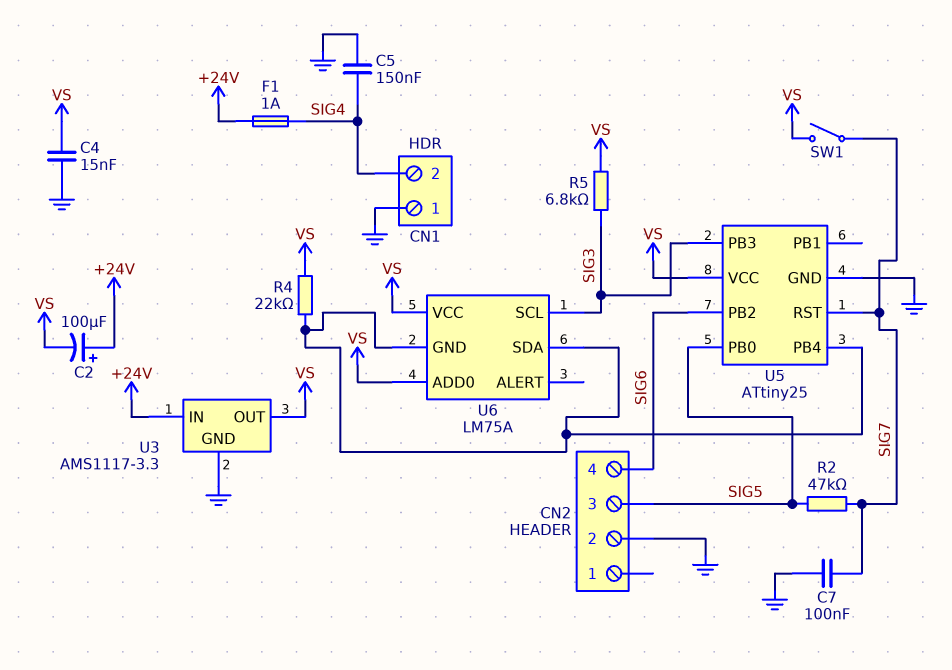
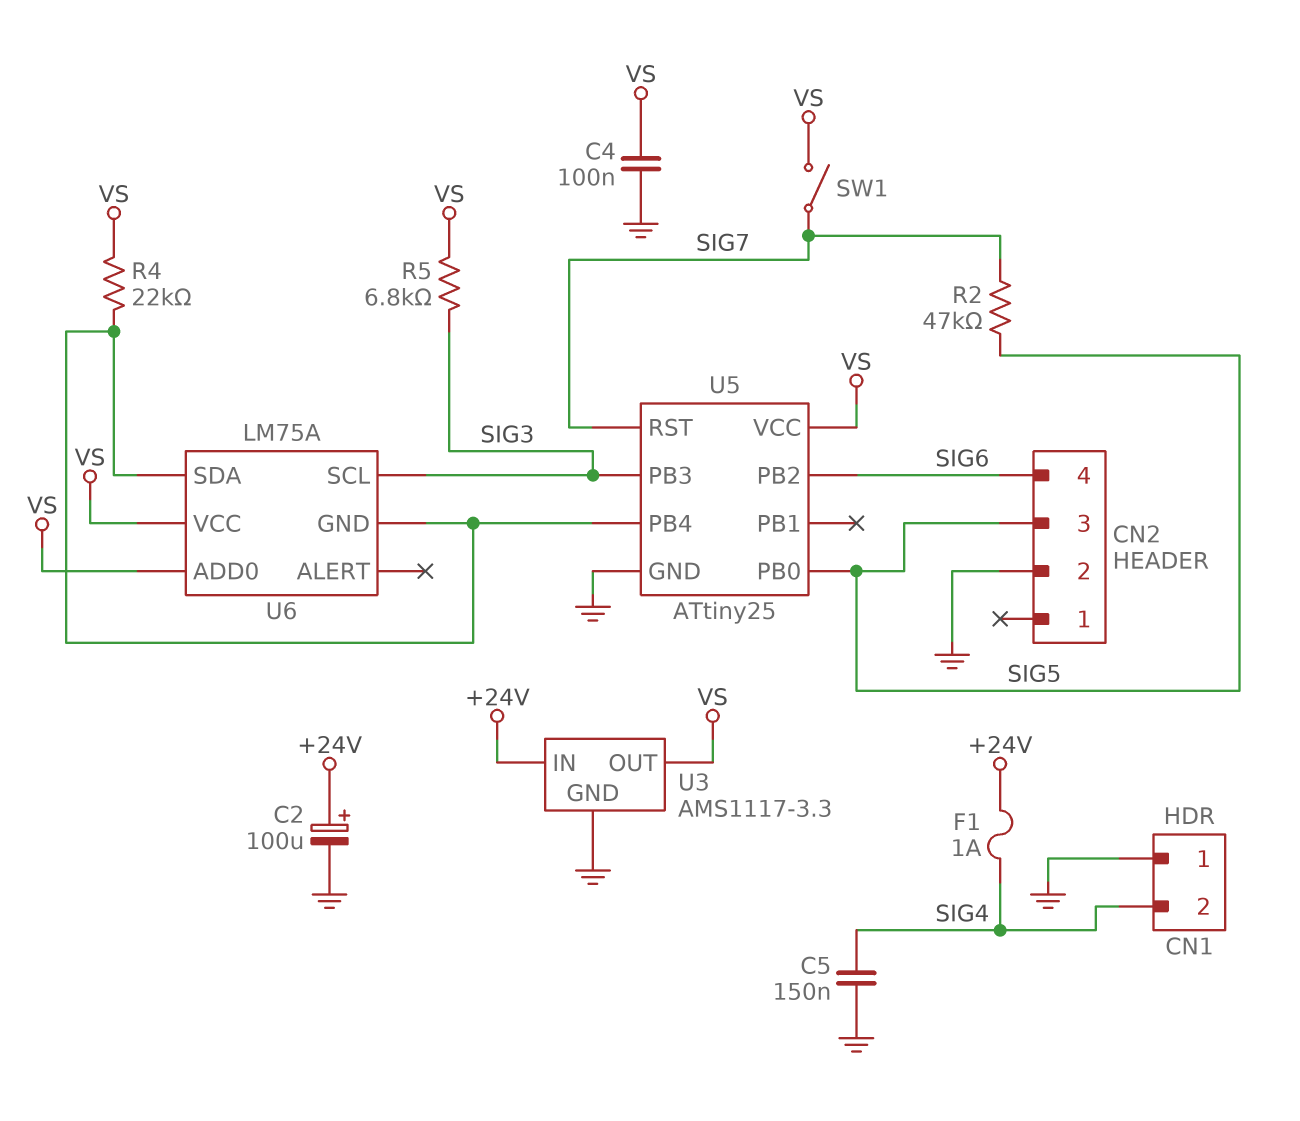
C2: 100uF (plus +24V, minus VS) -> 100uF (plus +24V, minus GND)
C4: 15nF (GND, VS) -> 100nF (GND, VS)
C7: 100nF (GND, SIG7) -> none

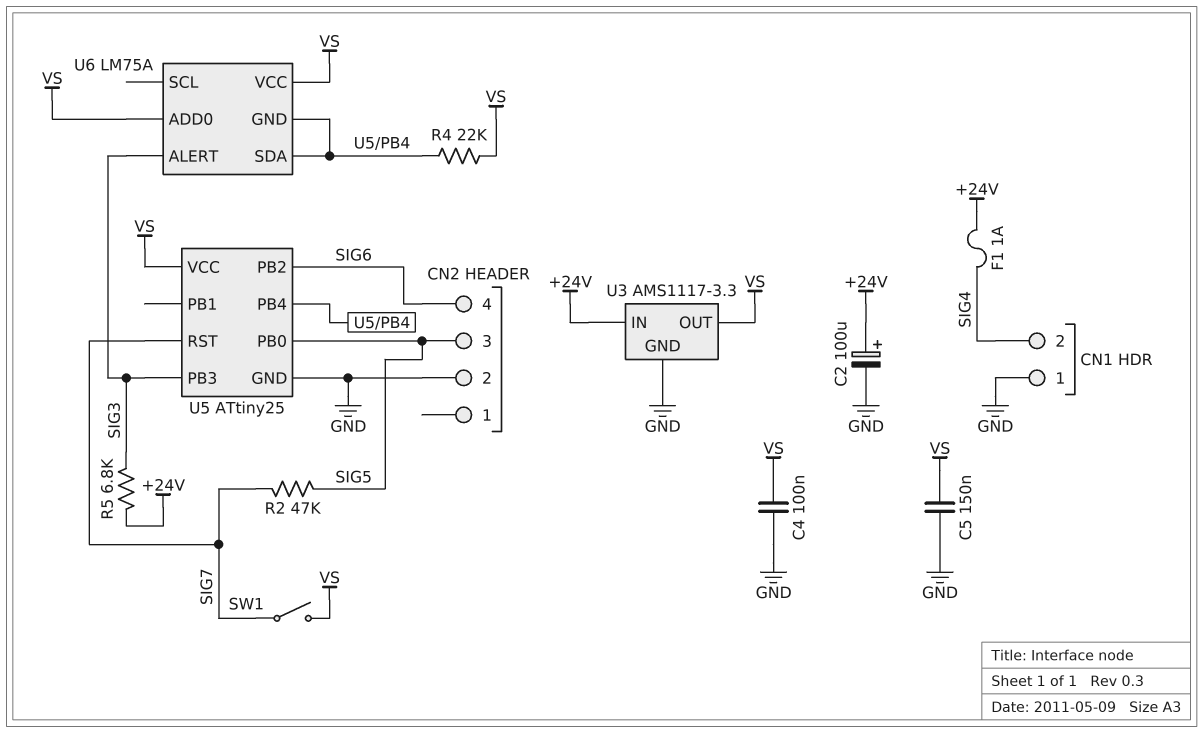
C5: 150nF (GND, SIG4) -> 150nF (GND, VS)
R5: 6.8k (SIG3, VS) -> 6.8k (+24V, SIG3)
U6 pin ALERT: none -> SIG3
U6 pin SCL: SIG3 -> none

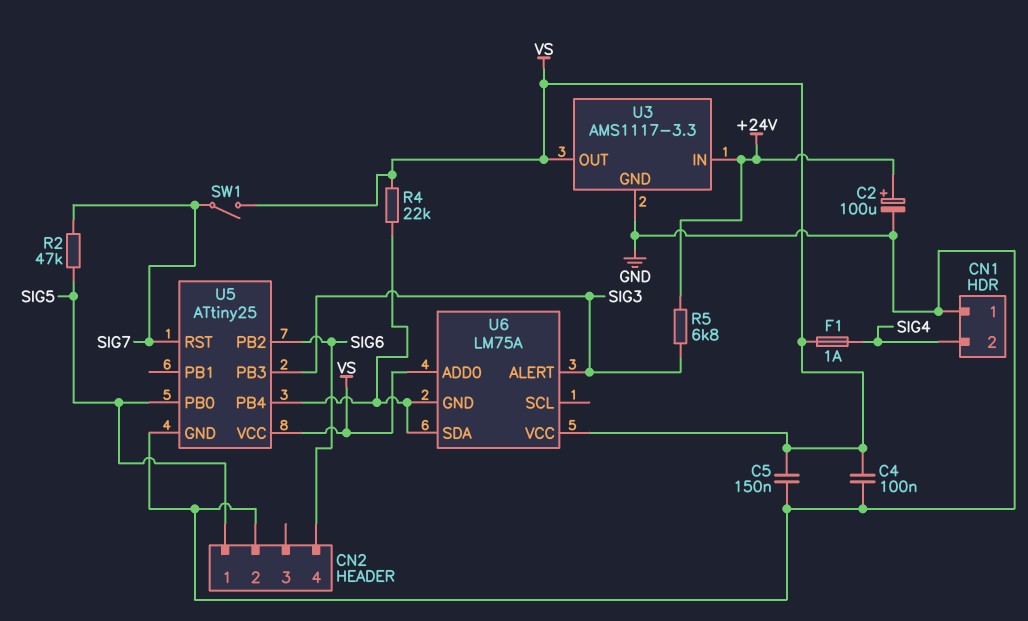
CN2 pin 1: none -> SIG5
CN2 pin 3: SIG5 -> none
F1: 1A (+24V, SIG4) -> 1A (SIG4, VS)

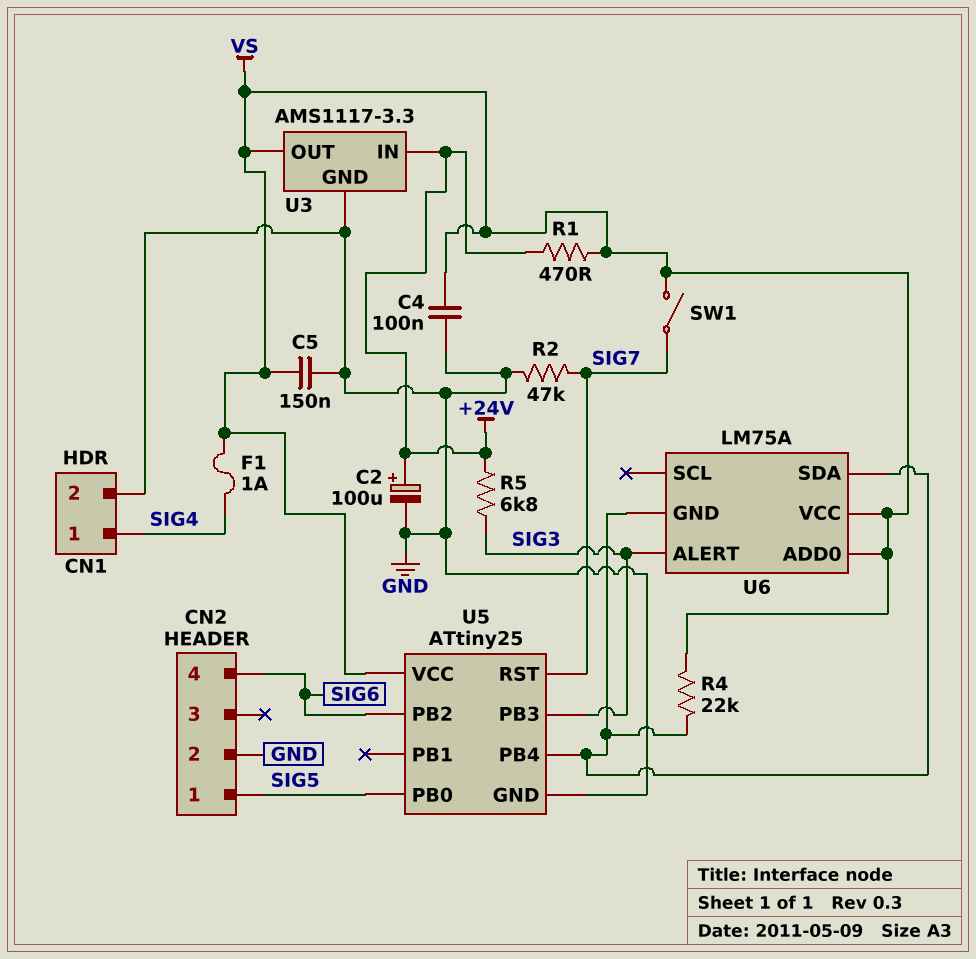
CN1 pin 1: GND -> SIG4
CN1 pin 2: SIG4 -> GND
R1: none -> 470 (+24V, VS)
R2: 47k (SIG5, SIG7) -> 47k (GND, SIG7)

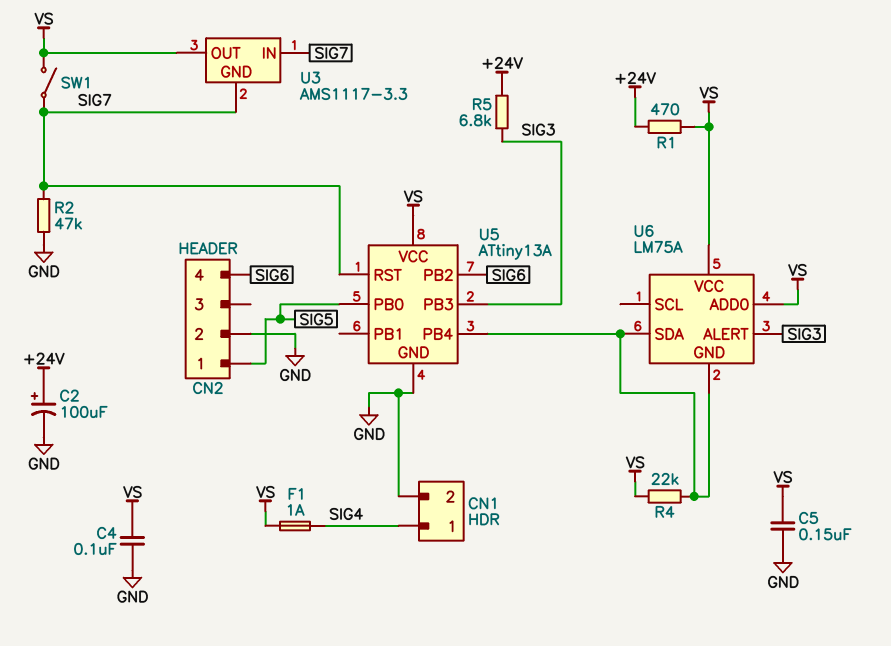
U3 pin GND: GND -> SIG7
U3 pin IN: +24V -> SIG7
U5: ATtiny25 -> ATtiny13A

